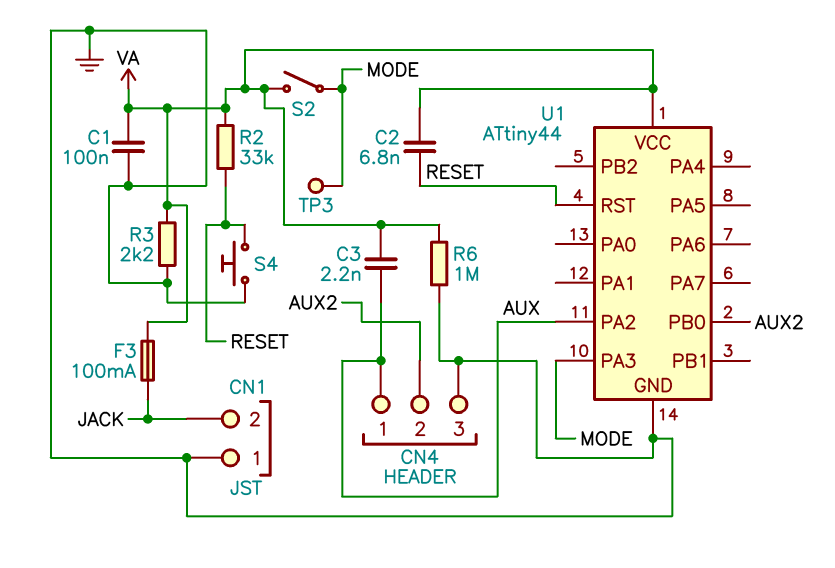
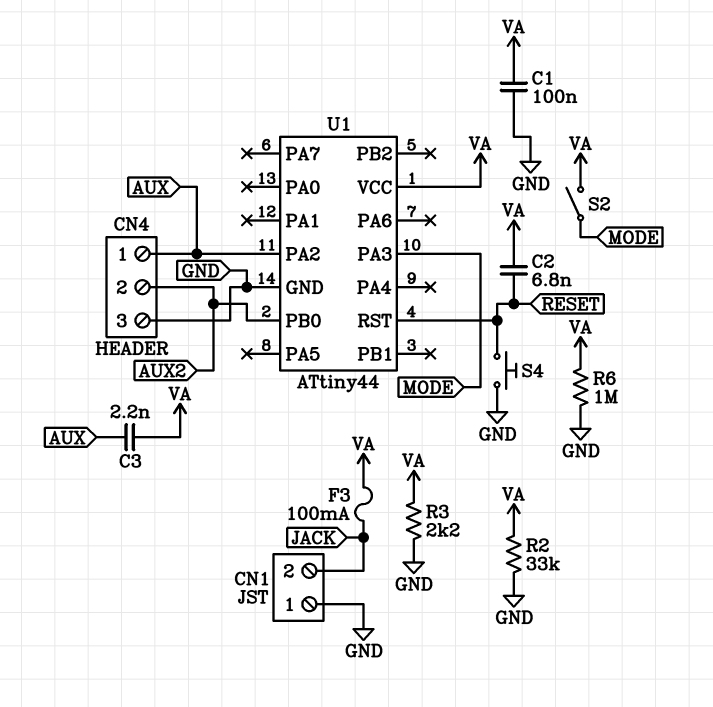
R2: 33k (RESET, VA) -> 33k (GND, VA)
TP3: test point (MODE) -> none

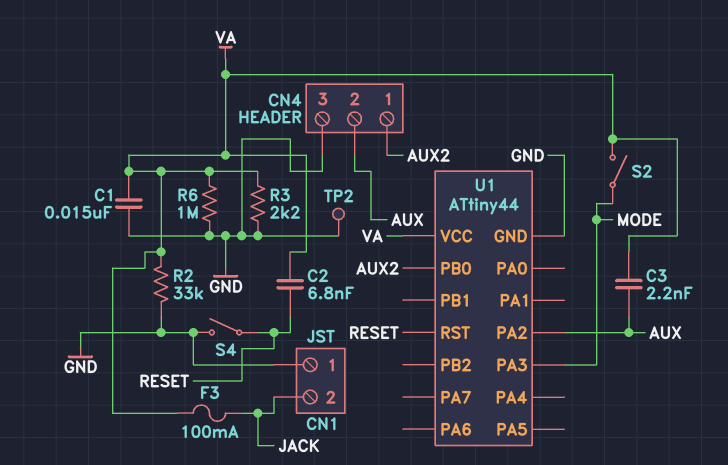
C1: 100nF (GND, VA) -> 15nF (GND, VA)
CN4 pin 1: AUX -> AUX2
CN4 pin 2: AUX2 -> AUX
S4: button (GND, RESET) -> switch (GND, RESET)
TP2: none -> test point (GND)

